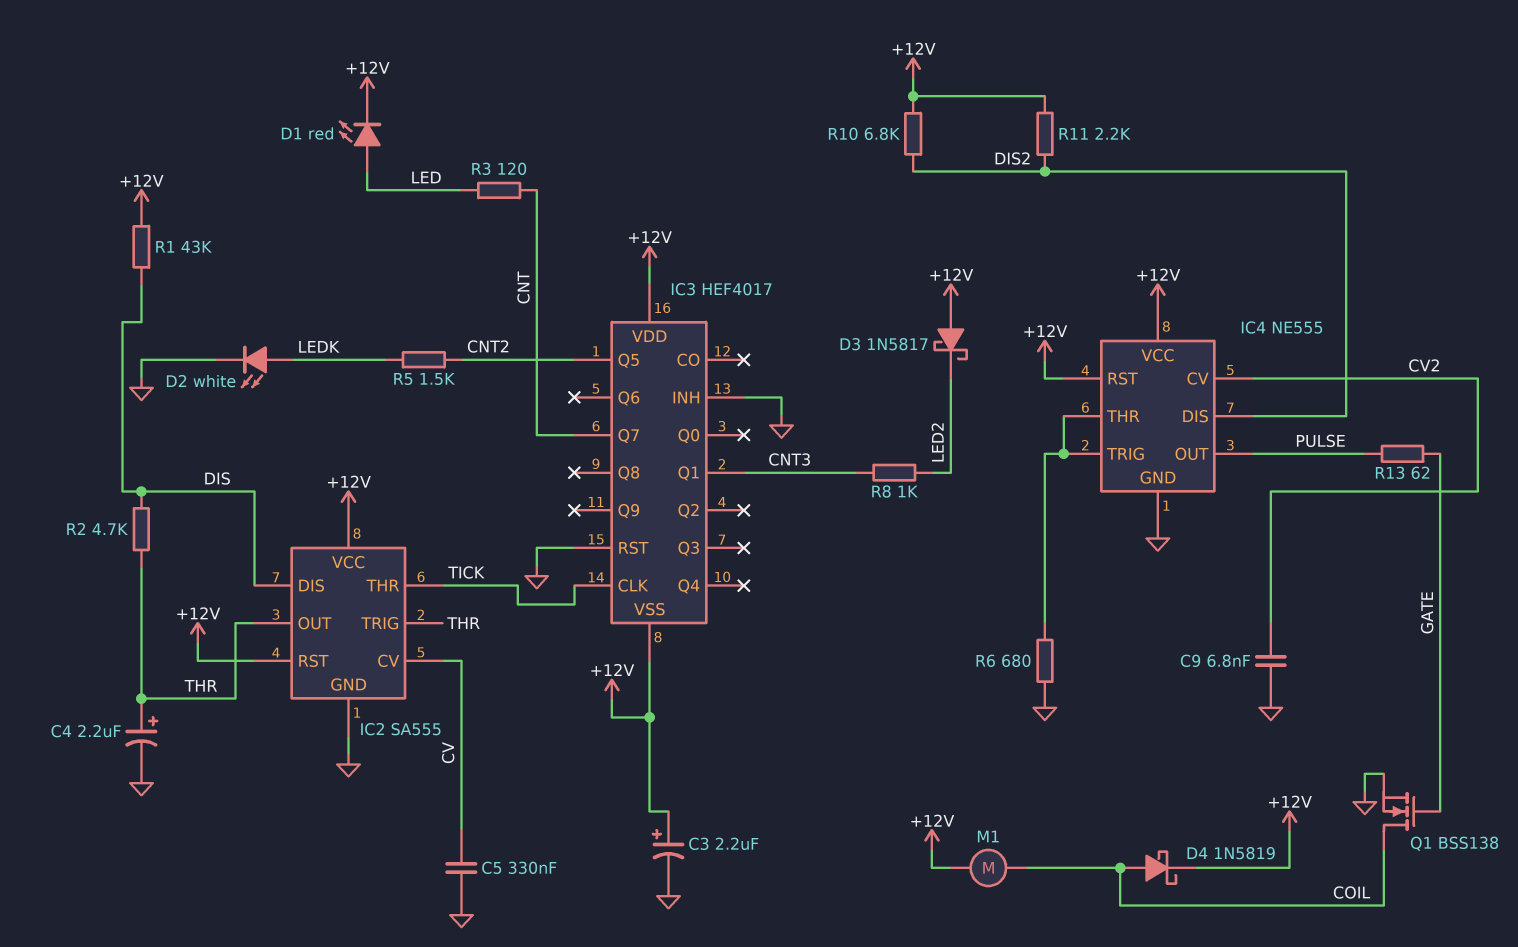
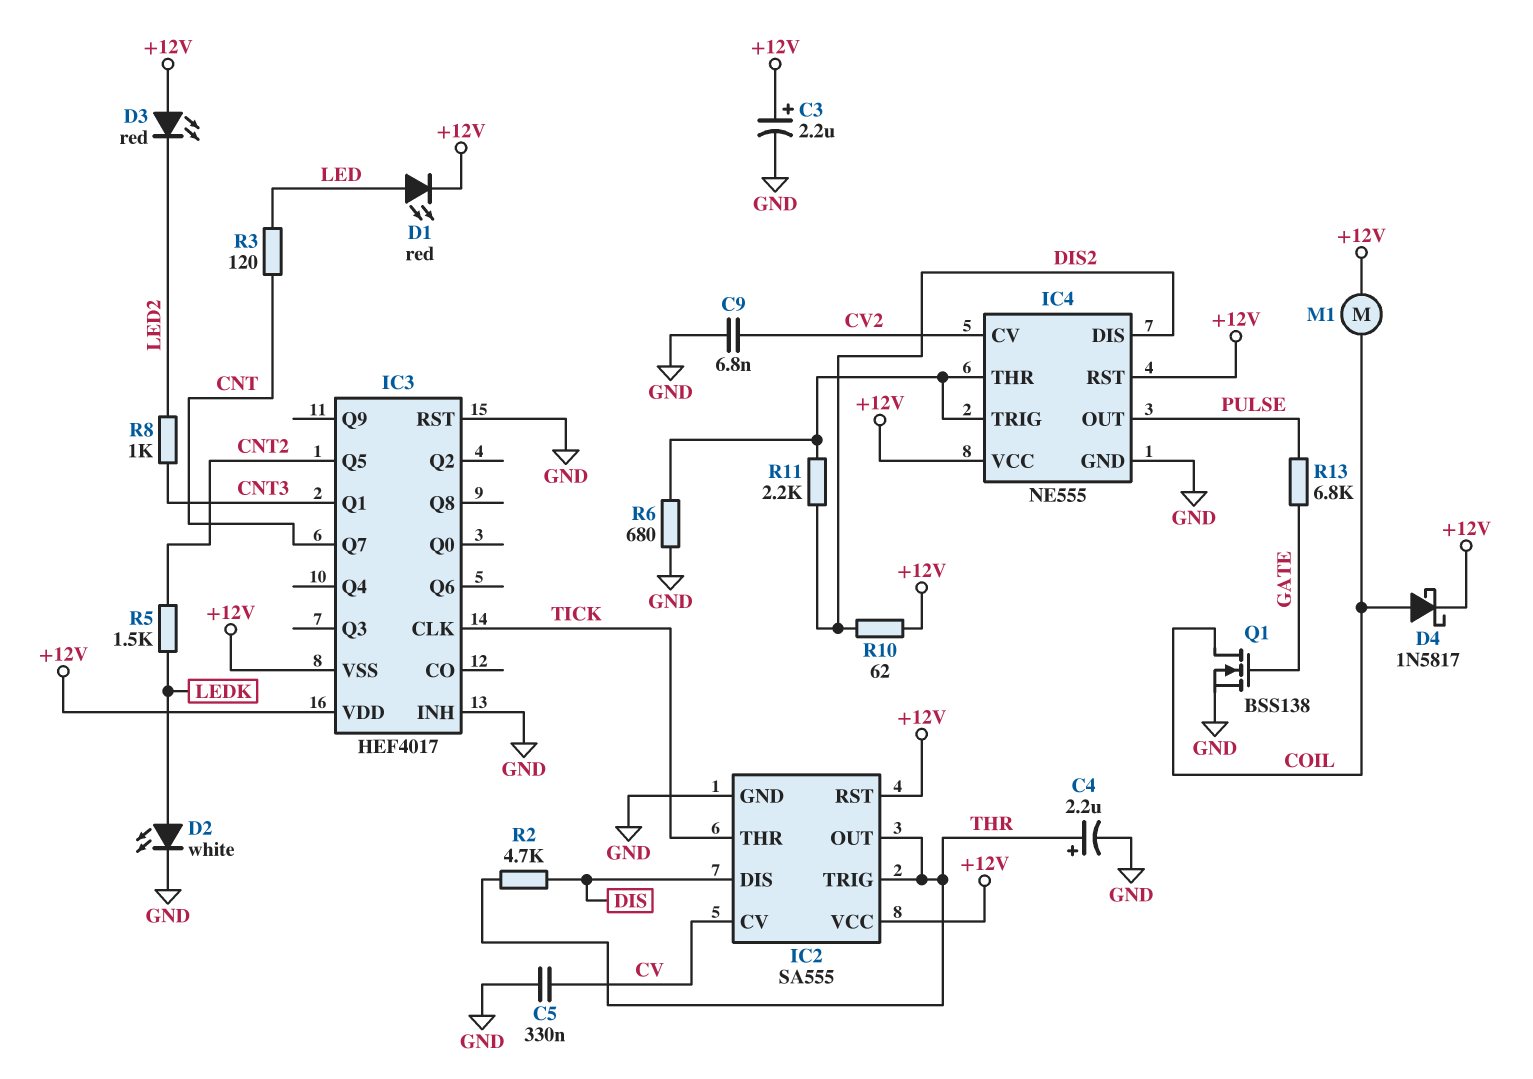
D3: schottky 1N5817 (A +12V, K LED2) -> LED red (A +12V, K LED2)
D4: schottky 1N5819 (A COIL, K +12V) -> schottky 1N5817 (A COIL, K +12V)
R1: 43k (+12V, DIS) -> none
R10: 6.8k (+12V, DIS2) -> 62 (+12V, DIS2)
R11: 2.2k (+12V, DIS2) -> 2.2k (DIS2, IC4/THR)
R13: 62 (GATE, PULSE) -> 6.8k (GATE, PULSE)

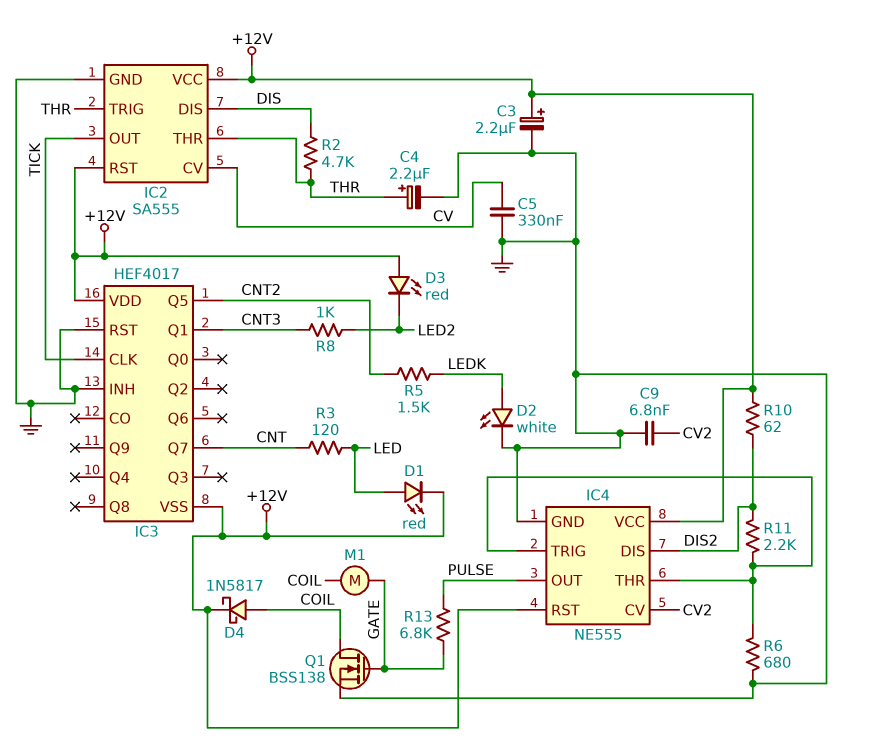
IC2 pin OUT: THR -> TICK
IC2 pin THR: TICK -> THR
M1: motor (+12V, COIL) -> motor (COIL, GATE)

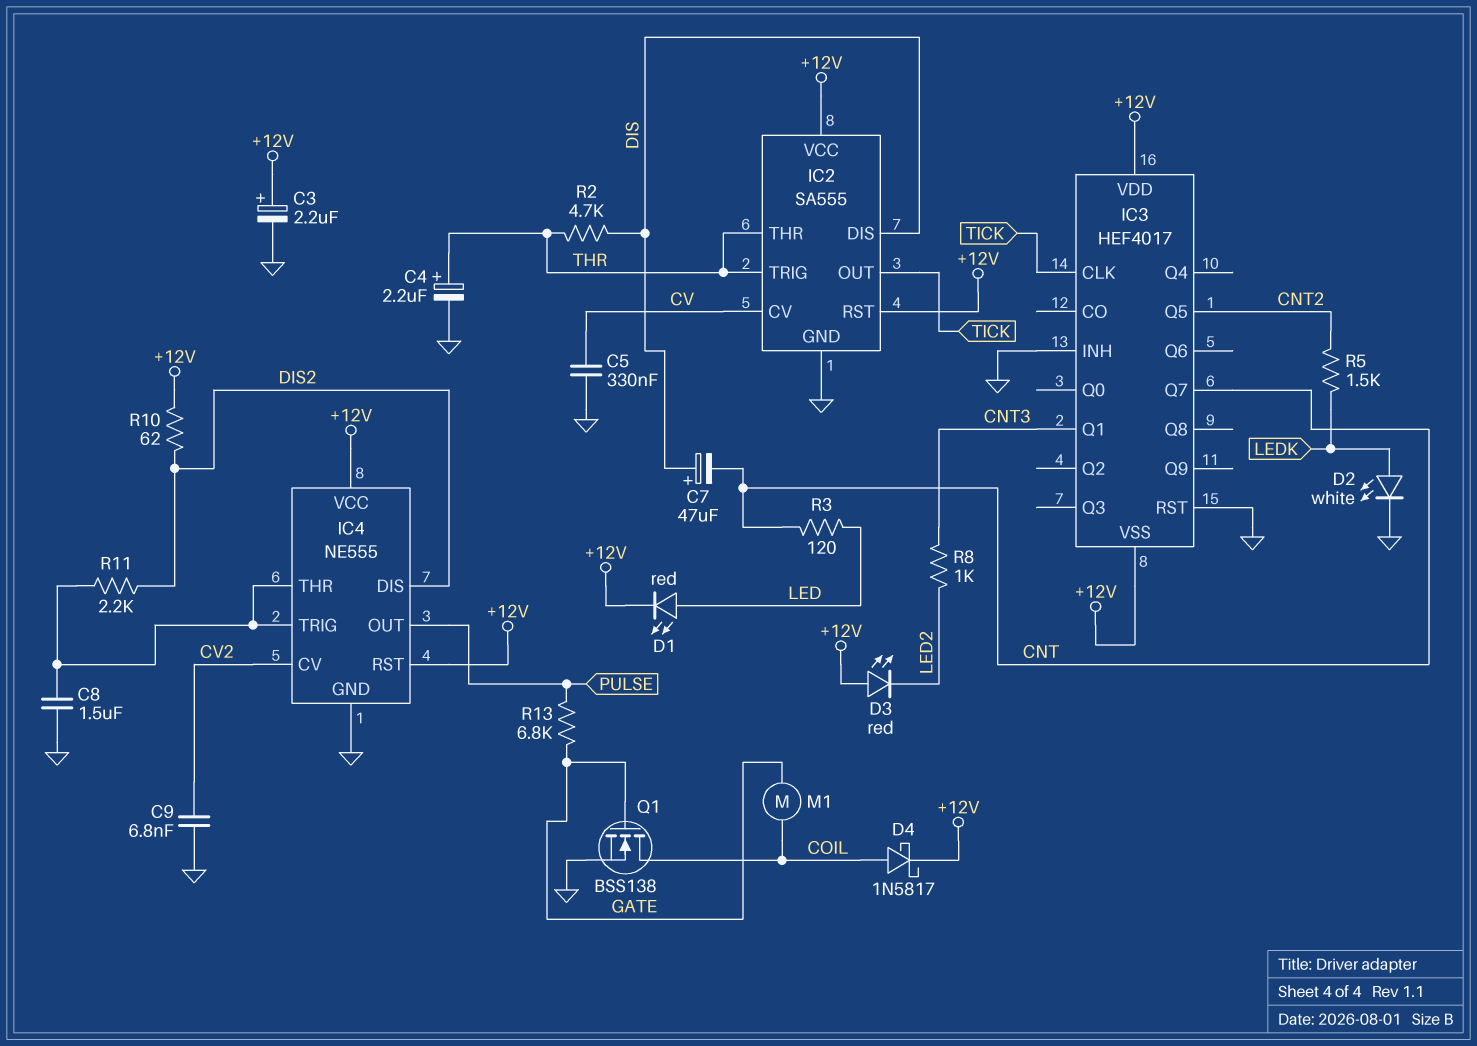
C7: none -> 47uF (plus DIS, minus CNT)
C8: none -> 1.5uF (GND, IC4/THR)
R6: 680 (GND, IC4/THR) -> none

